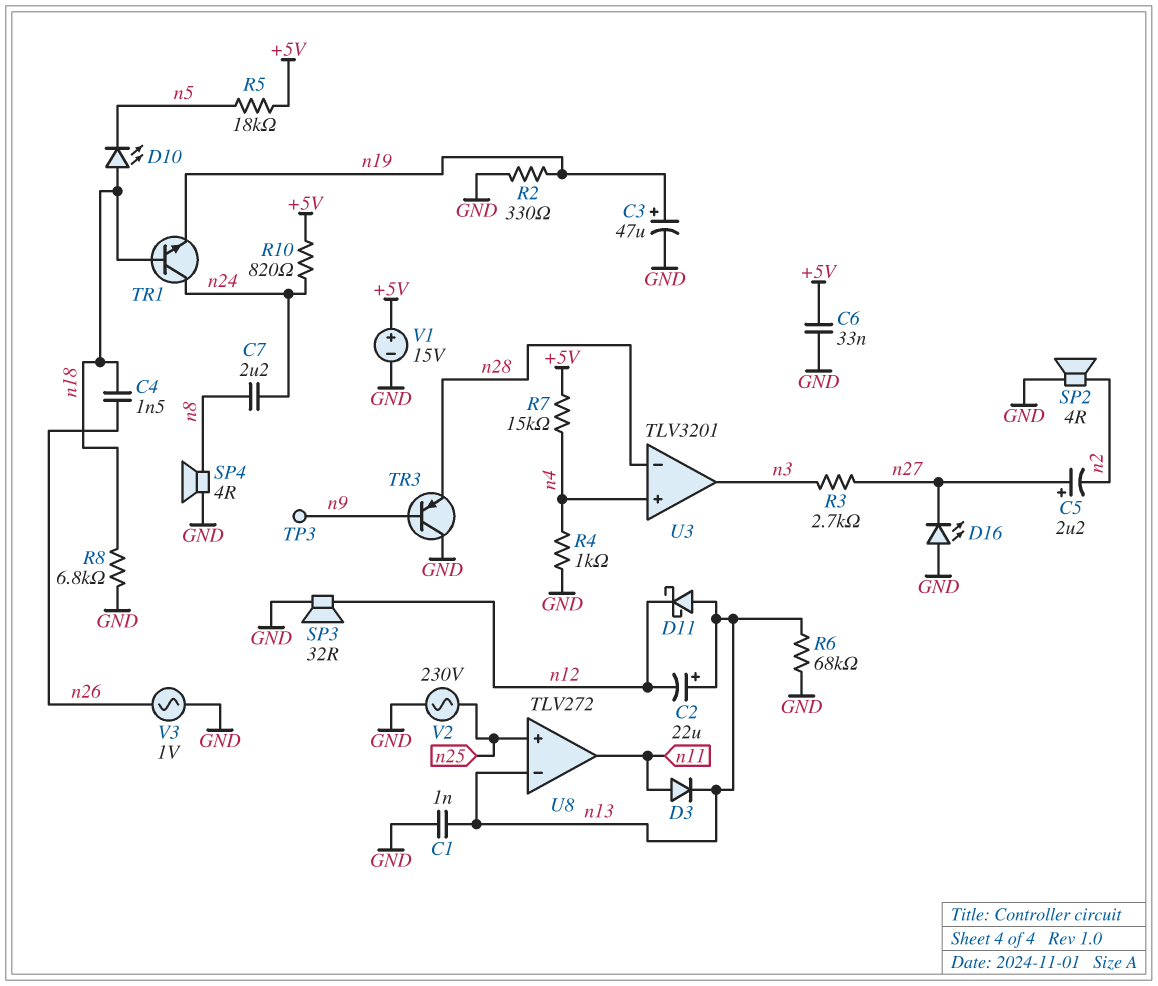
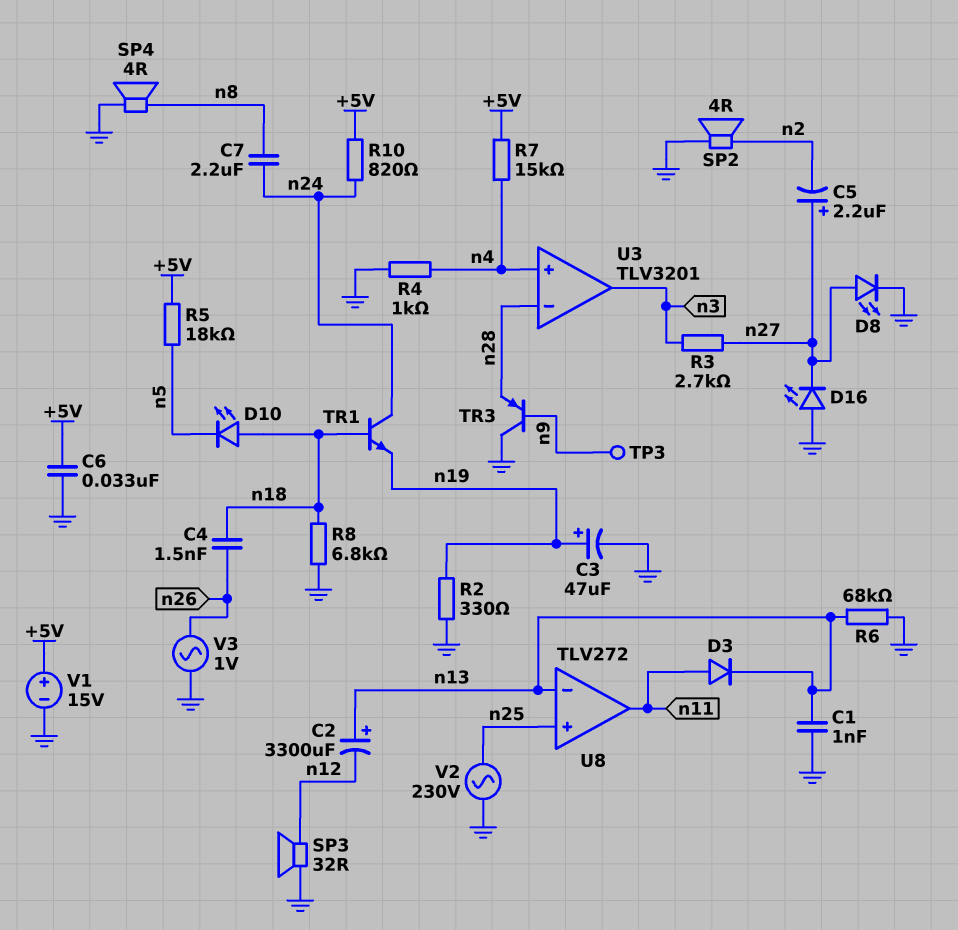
C2: 22uF (plus n13, minus n12) -> 3300uF (plus n13, minus n12)
D8: none -> LED (A n27, K GND)
D11: schottky (A n13, K n12) -> none

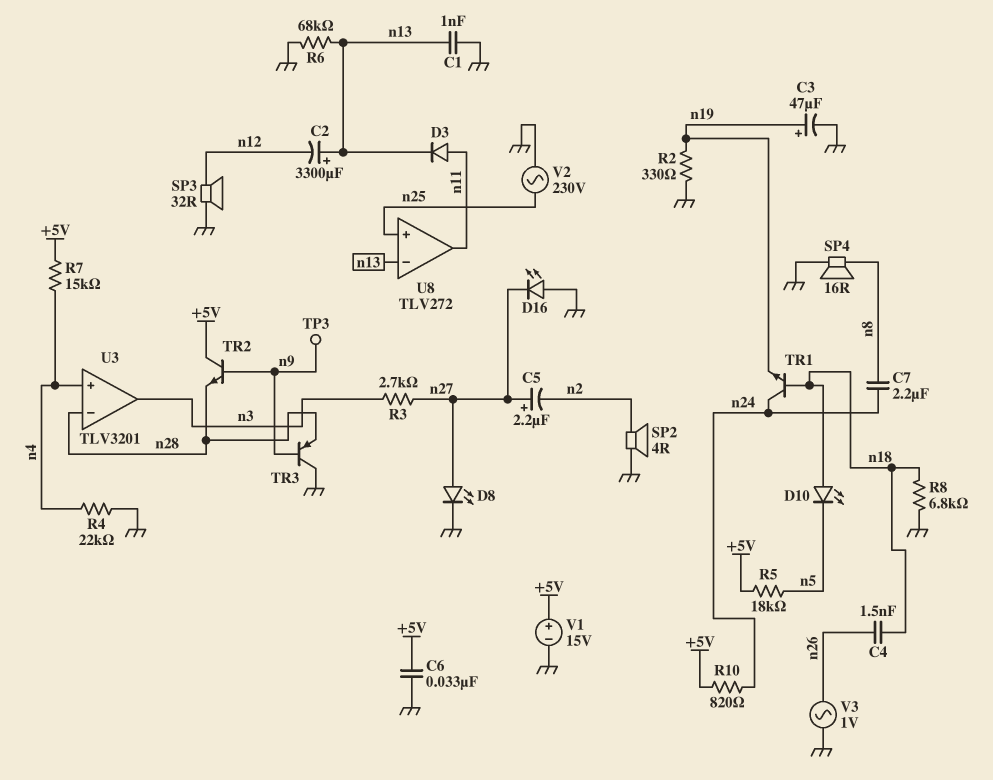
R4: 1k (GND, n4) -> 22k (GND, n4)
SP4: speaker 4R (GND, n8) -> speaker 16R (GND, n8)
TR2: none -> NPN (B n9, C +5V, E n28)

